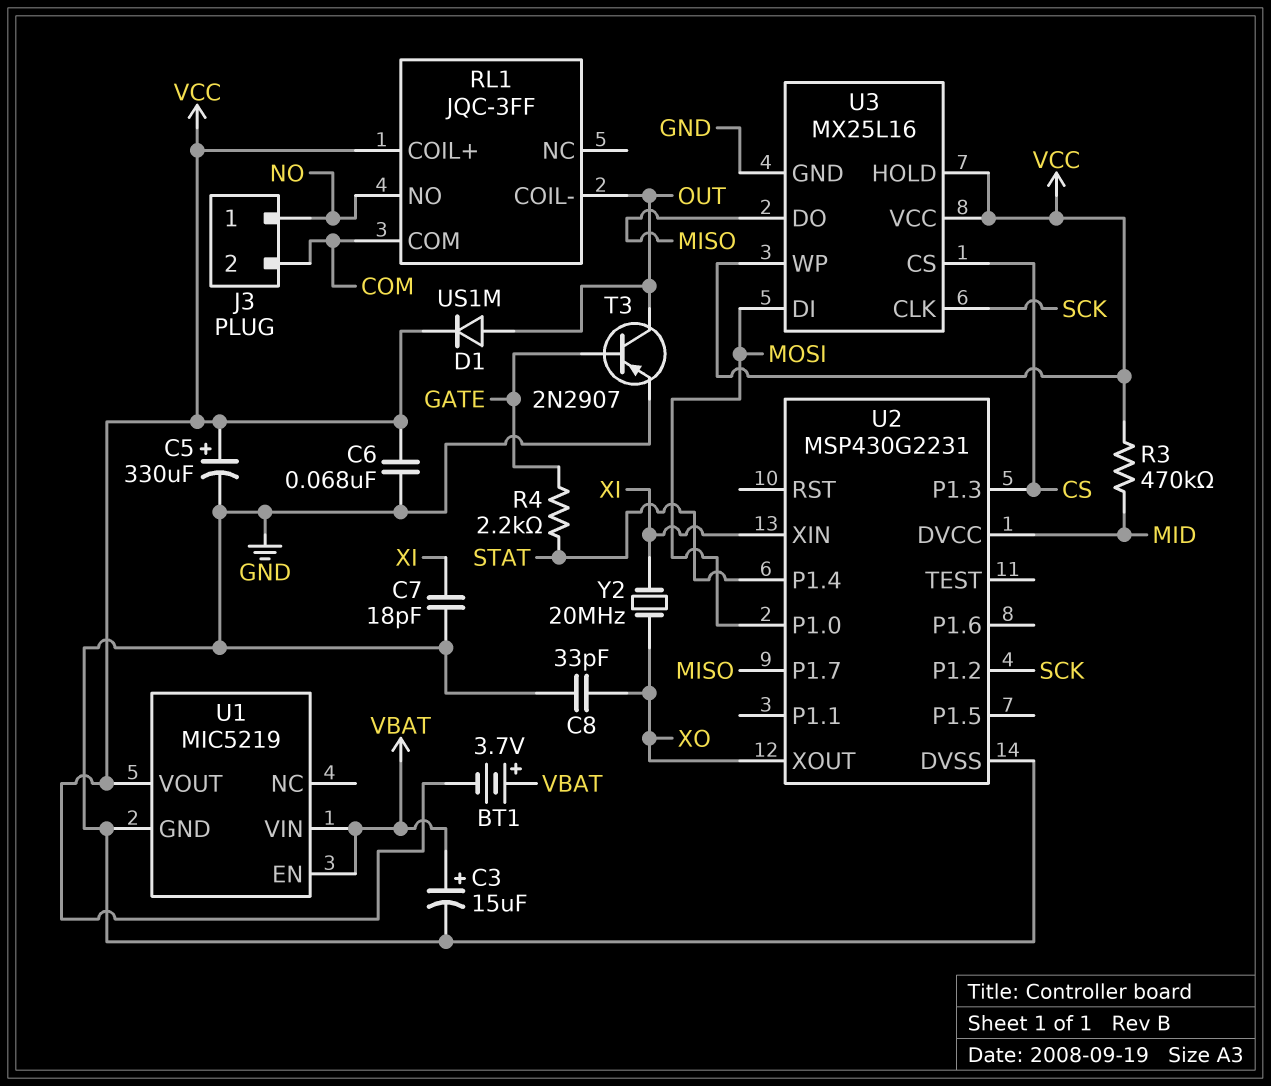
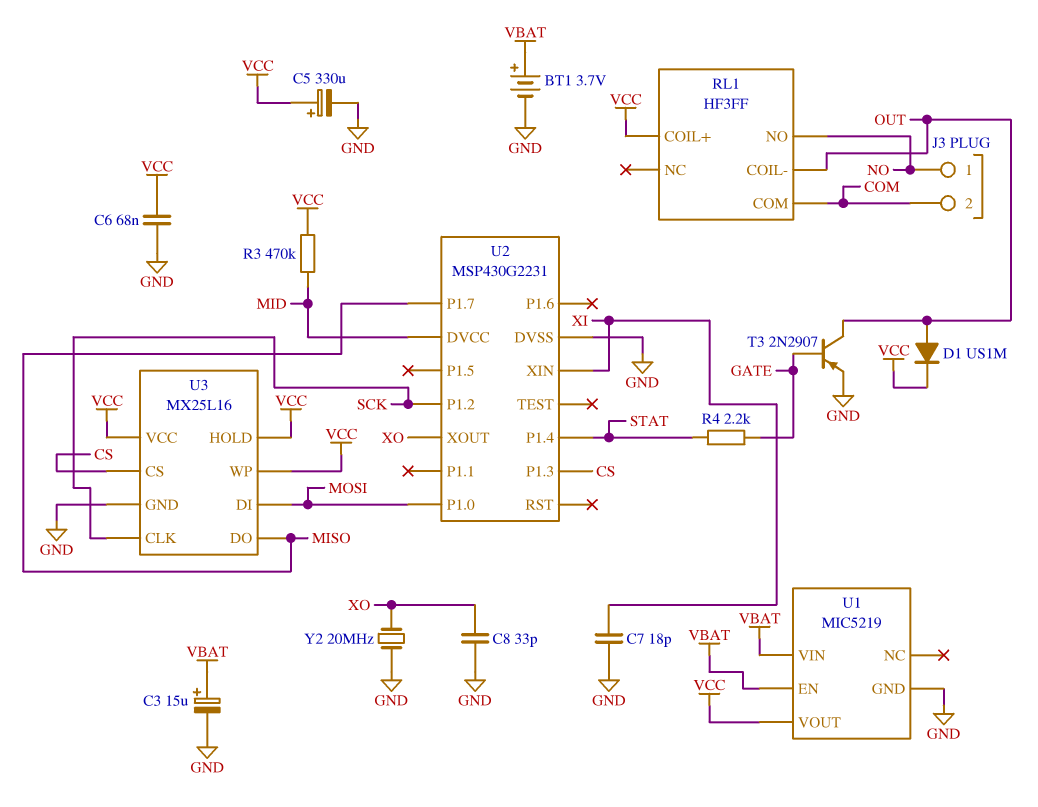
BT1: 3.7V (plus VBAT, minus VCC) -> 3.7V (plus VBAT, minus GND)
RL1: JQC-3FF -> HF3FF
Y2: 20MHz (XI, XO) -> 20MHz (GND, XO)

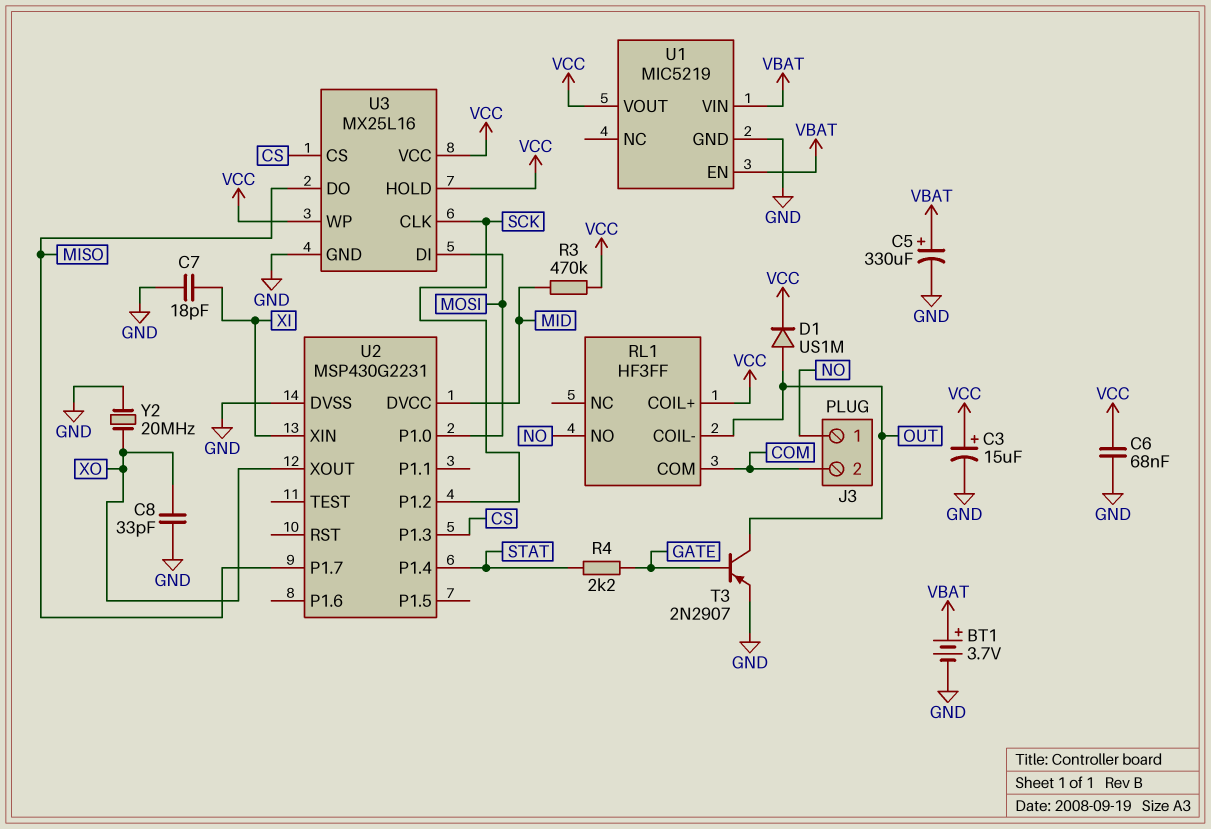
C3: 15uF (plus VBAT, minus GND) -> 15uF (plus VCC, minus GND)
C5: 330uF (plus VCC, minus GND) -> 330uF (plus VBAT, minus GND)

